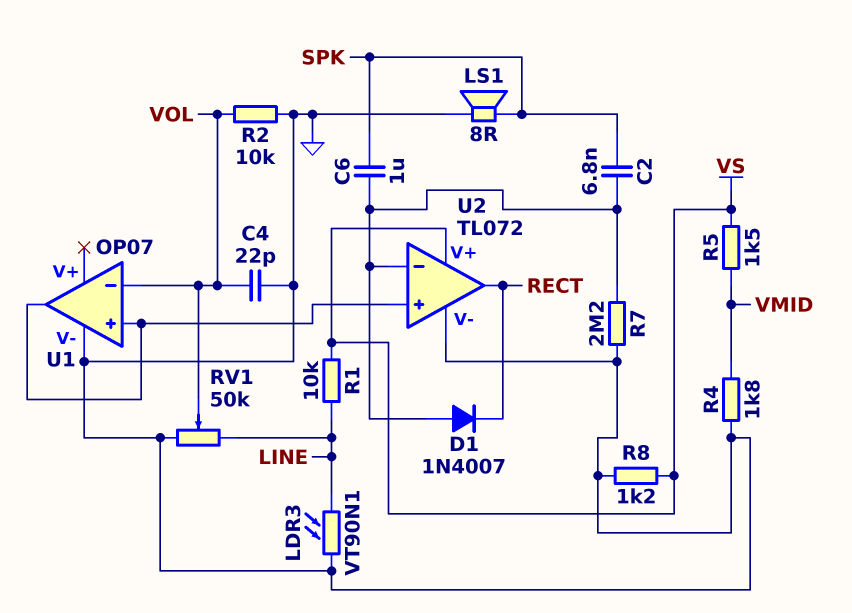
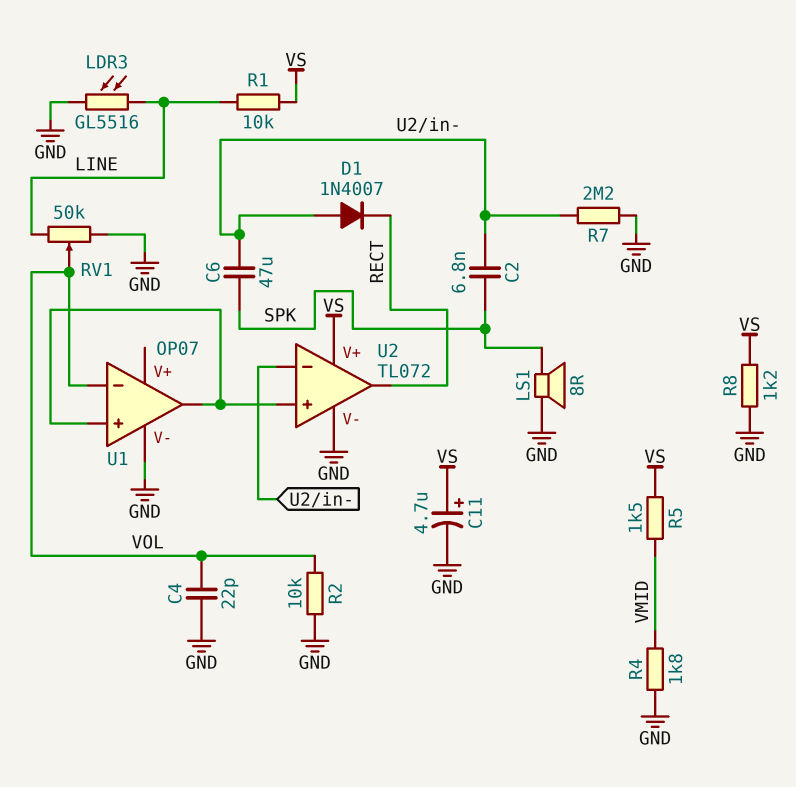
C6: 1uF (SPK, U2/in-) -> 47uF (SPK, U2/in-)
C11: none -> 4.7uF (plus VS, minus GND)
LDR3: VT90N1 (GND, LINE) -> GL5516 (GND, LINE)

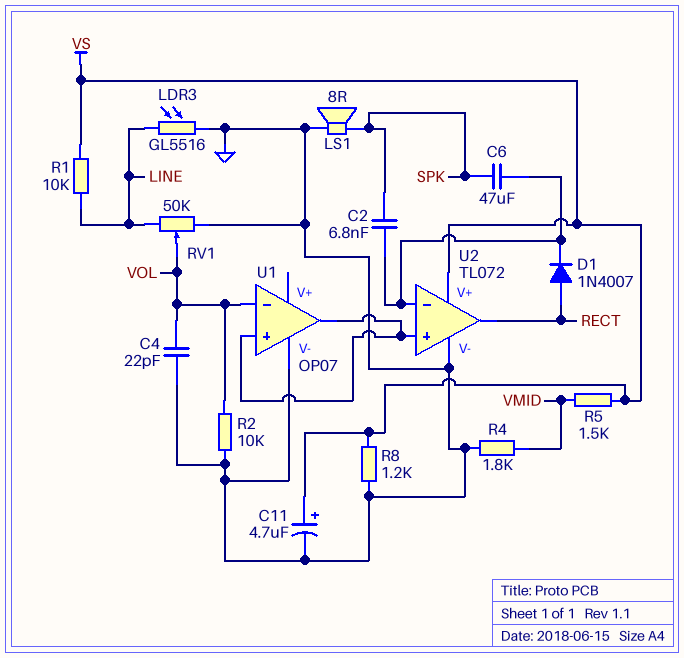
D1: diode 1N4007 (A U2/in-, K RECT) -> diode 1N4007 (A RECT, K U2/in-)
R7: 2.2M (GND, U2/in-) -> none

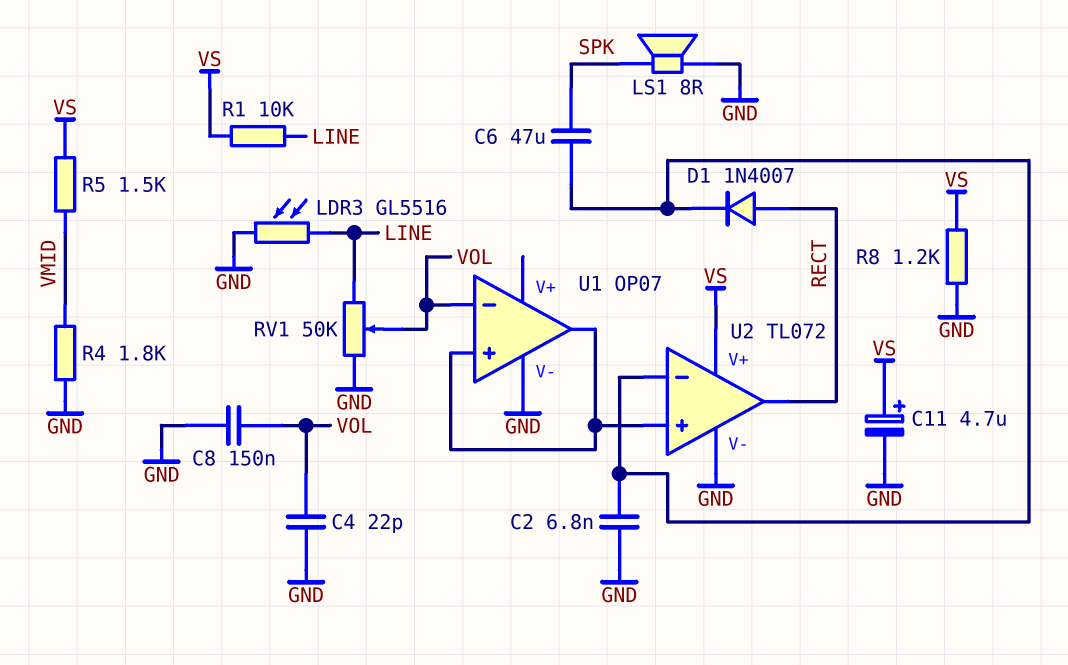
C2: 6.8nF (SPK, U2/in-) -> 6.8nF (GND, U2/in-)
C8: none -> 150nF (GND, VOL)
R2: 10k (GND, VOL) -> none

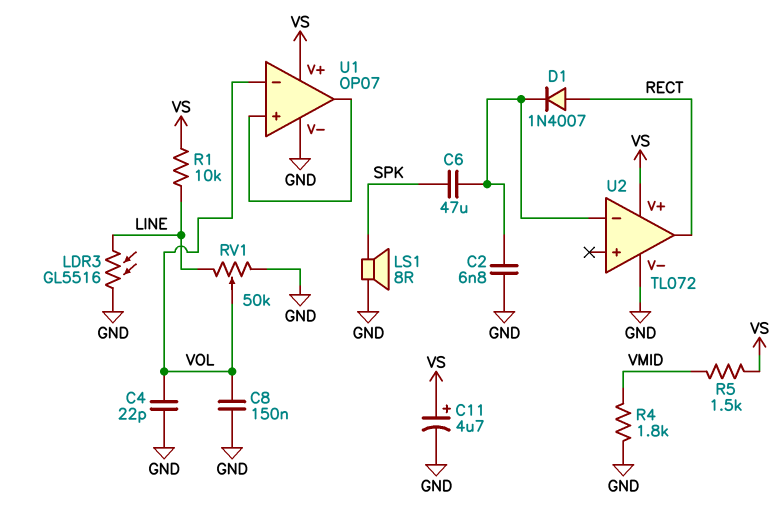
R8: 1.2k (GND, VS) -> none
U1 pin V+: none -> VS
U2 pin in+: U1/in+ -> none

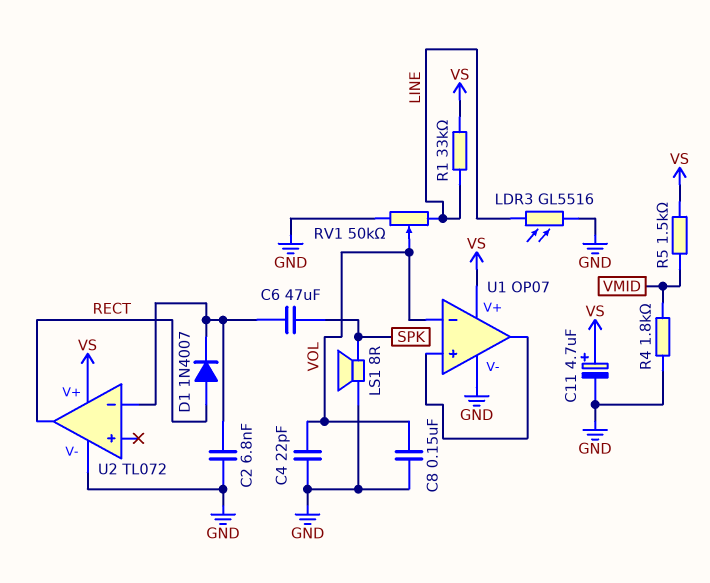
R1: 10k (LINE, VS) -> 33k (LINE, VS)

